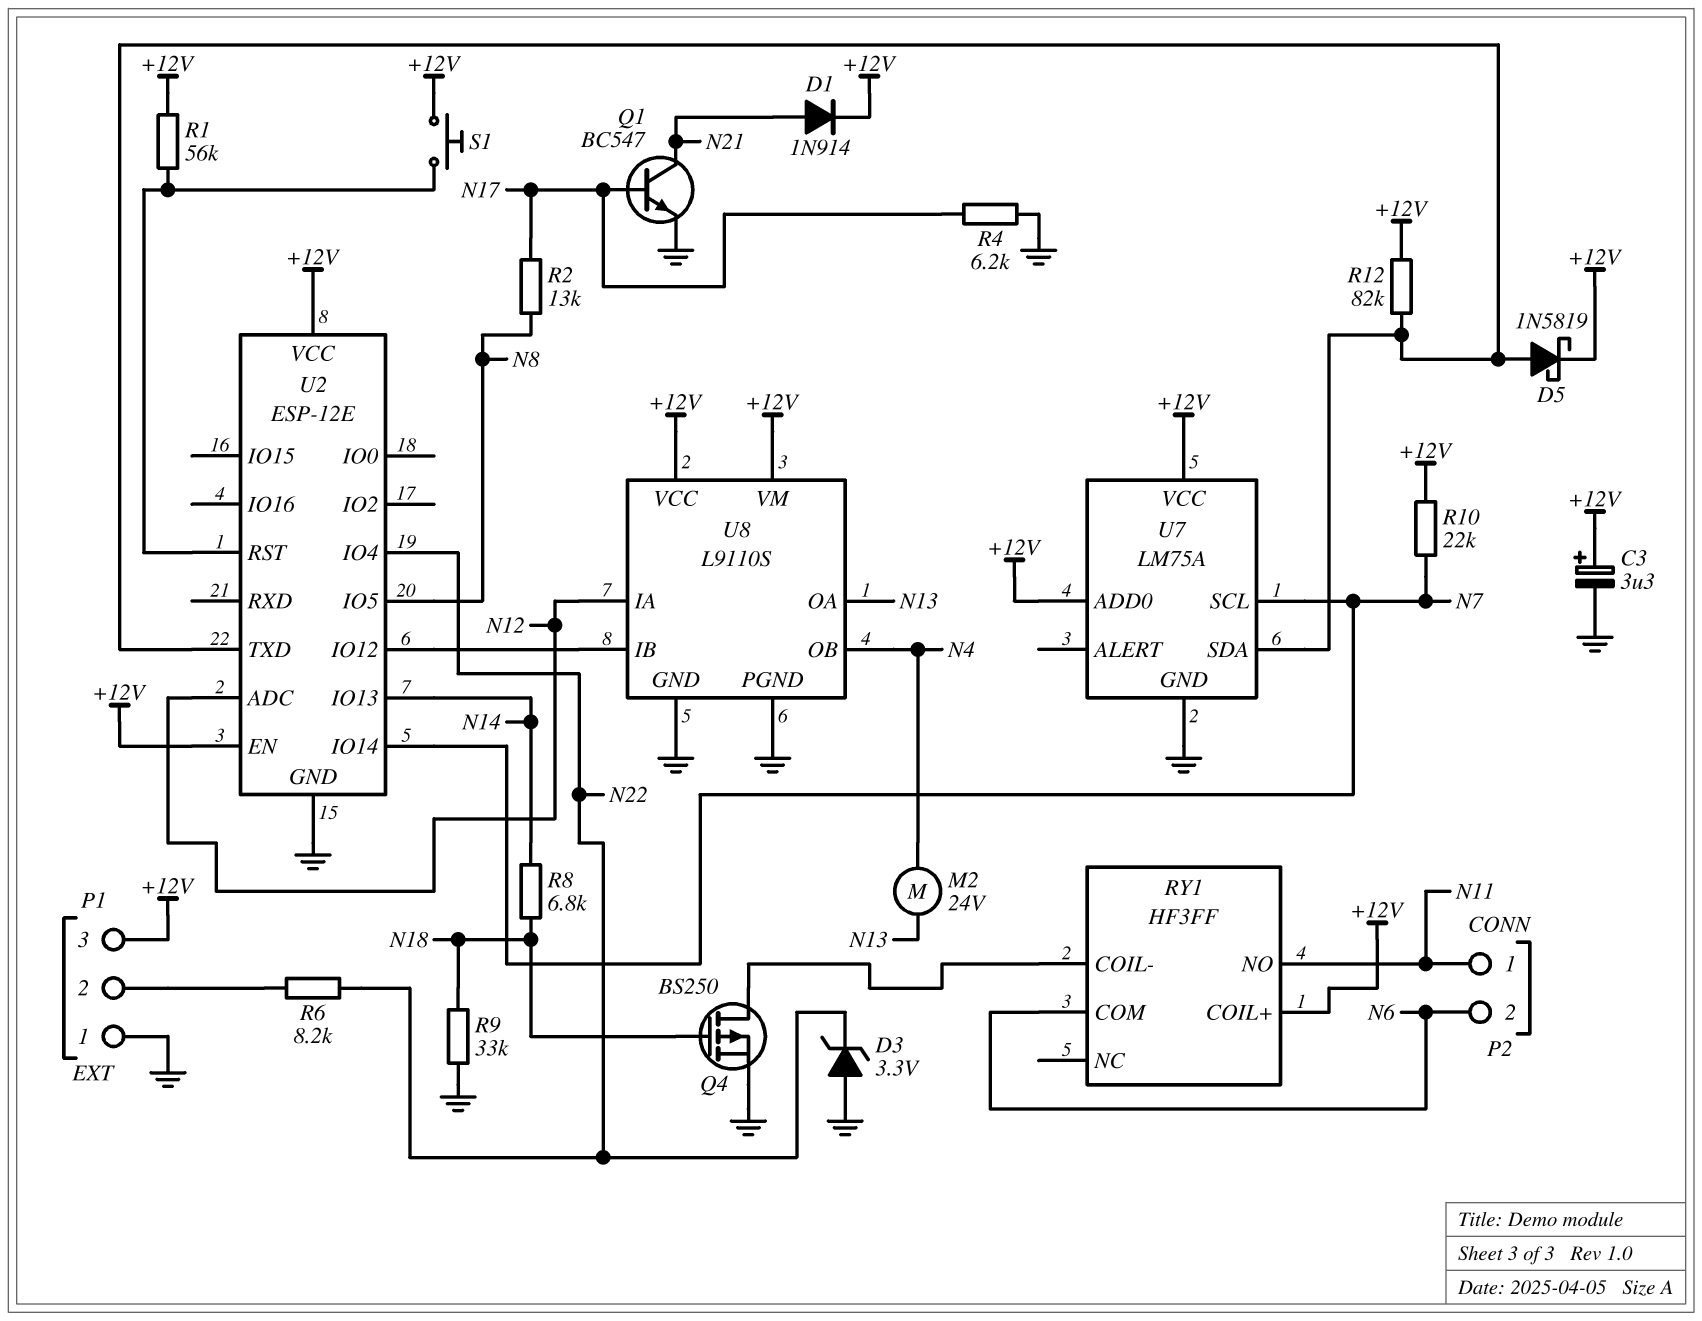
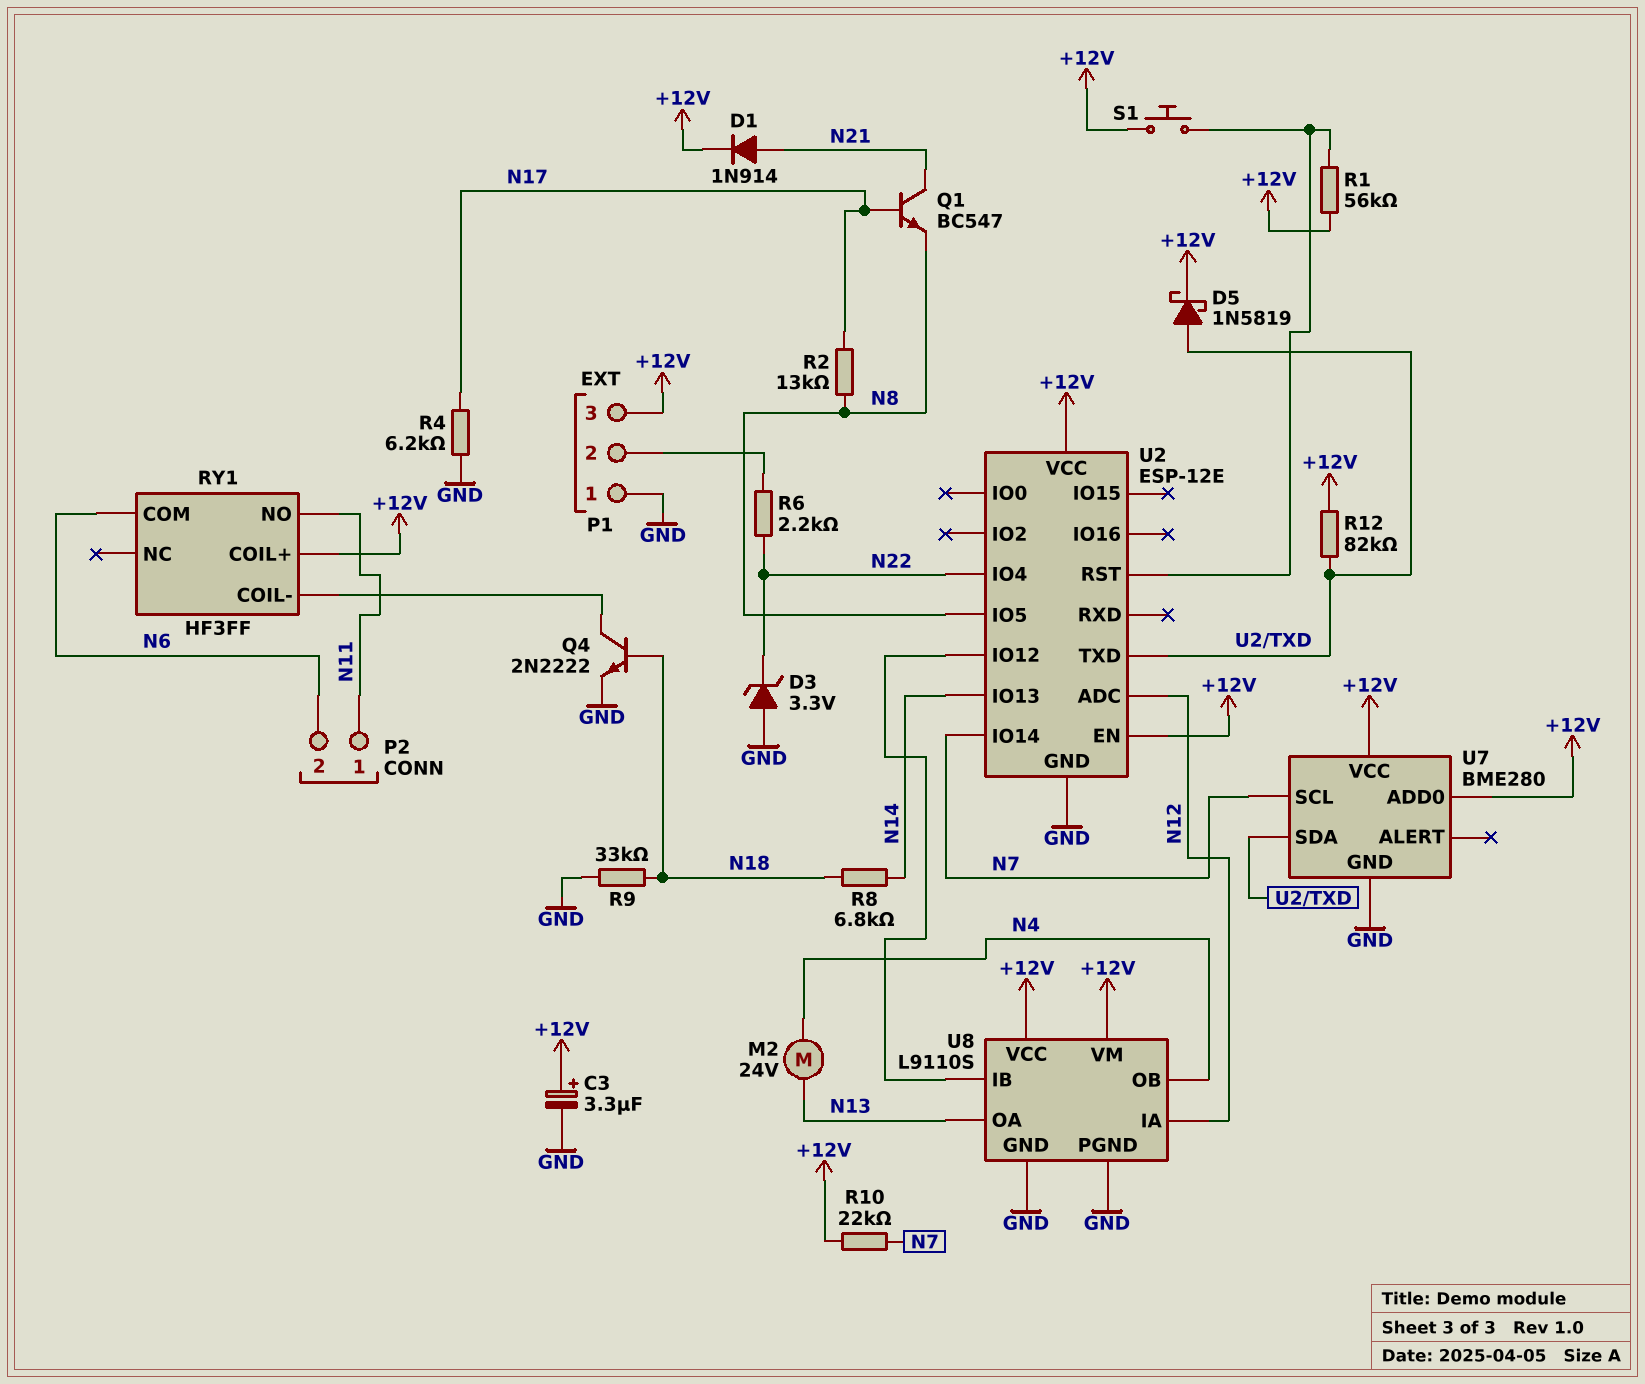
Q1: NPN BC547 (B N17, C N21, E GND) -> NPN BC547 (B N17, C N21, E N8)
Q4: PMOS BS250 (G N18, D RY1/COIL-, S GND) -> NPN 2N2222 (B N18, C RY1/COIL-, E GND)
R6: 8.2k (N22, P1/2) -> 2.2k (N22, P1/2)
U7: LM75A -> BME280

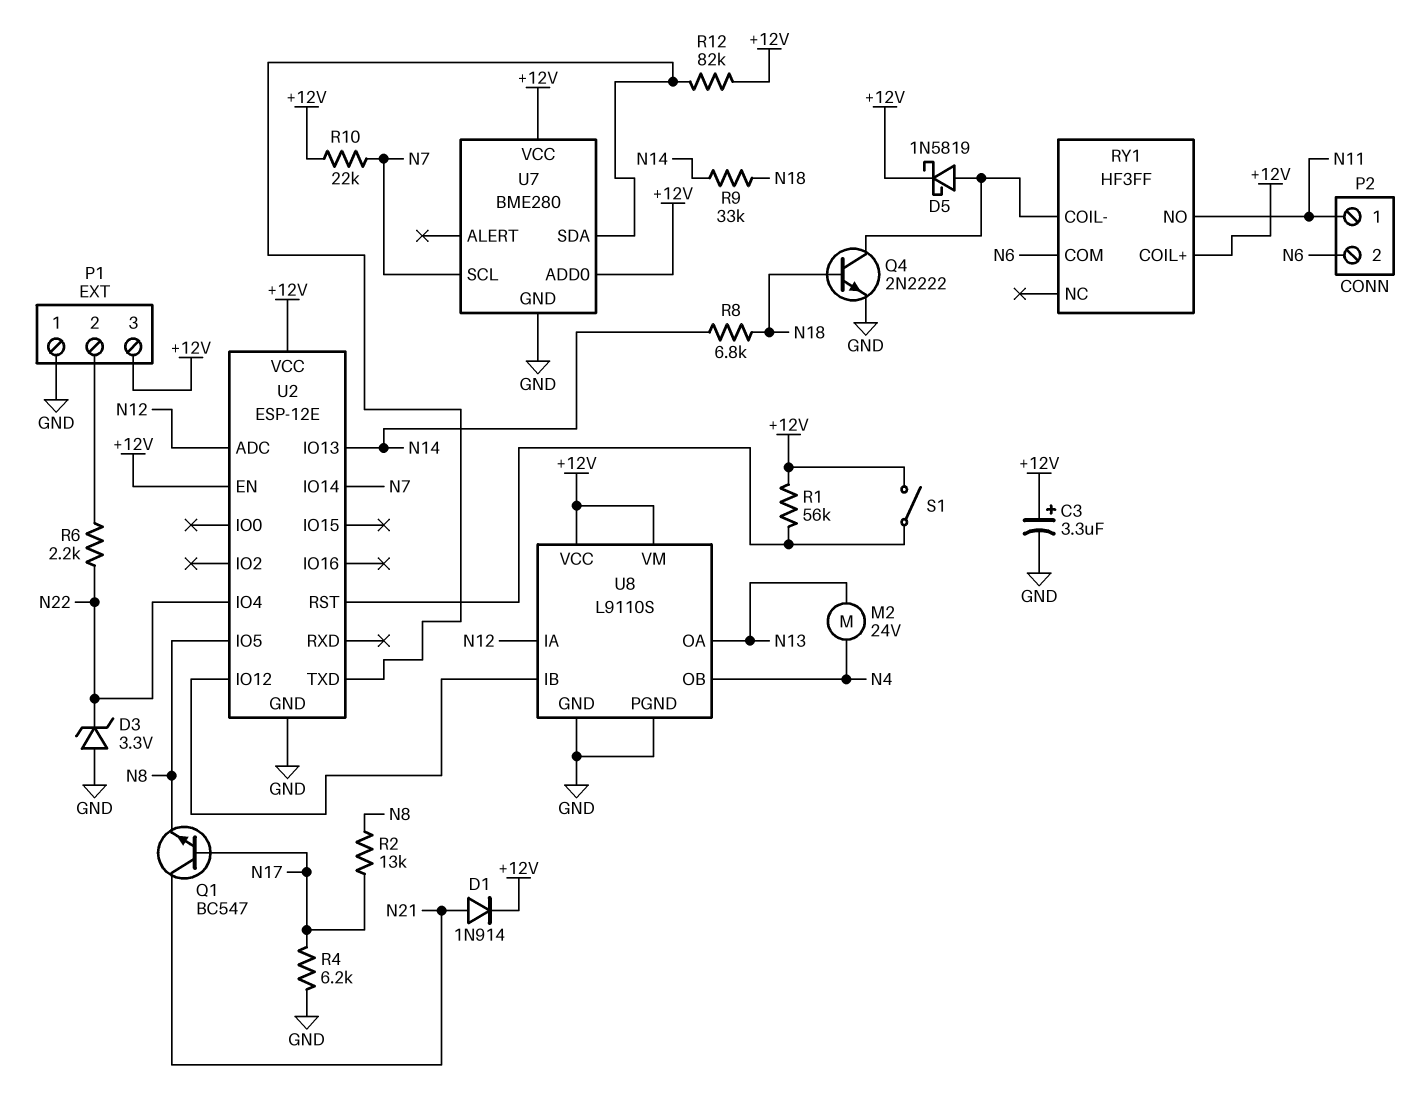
D5: schottky 1N5819 (A U2/TXD, K +12V) -> schottky 1N5819 (A RY1/COIL-, K +12V)
R9: 33k (GND, N18) -> 33k (N14, N18)
S1: button (+12V, U2/RST) -> switch (+12V, U2/RST)

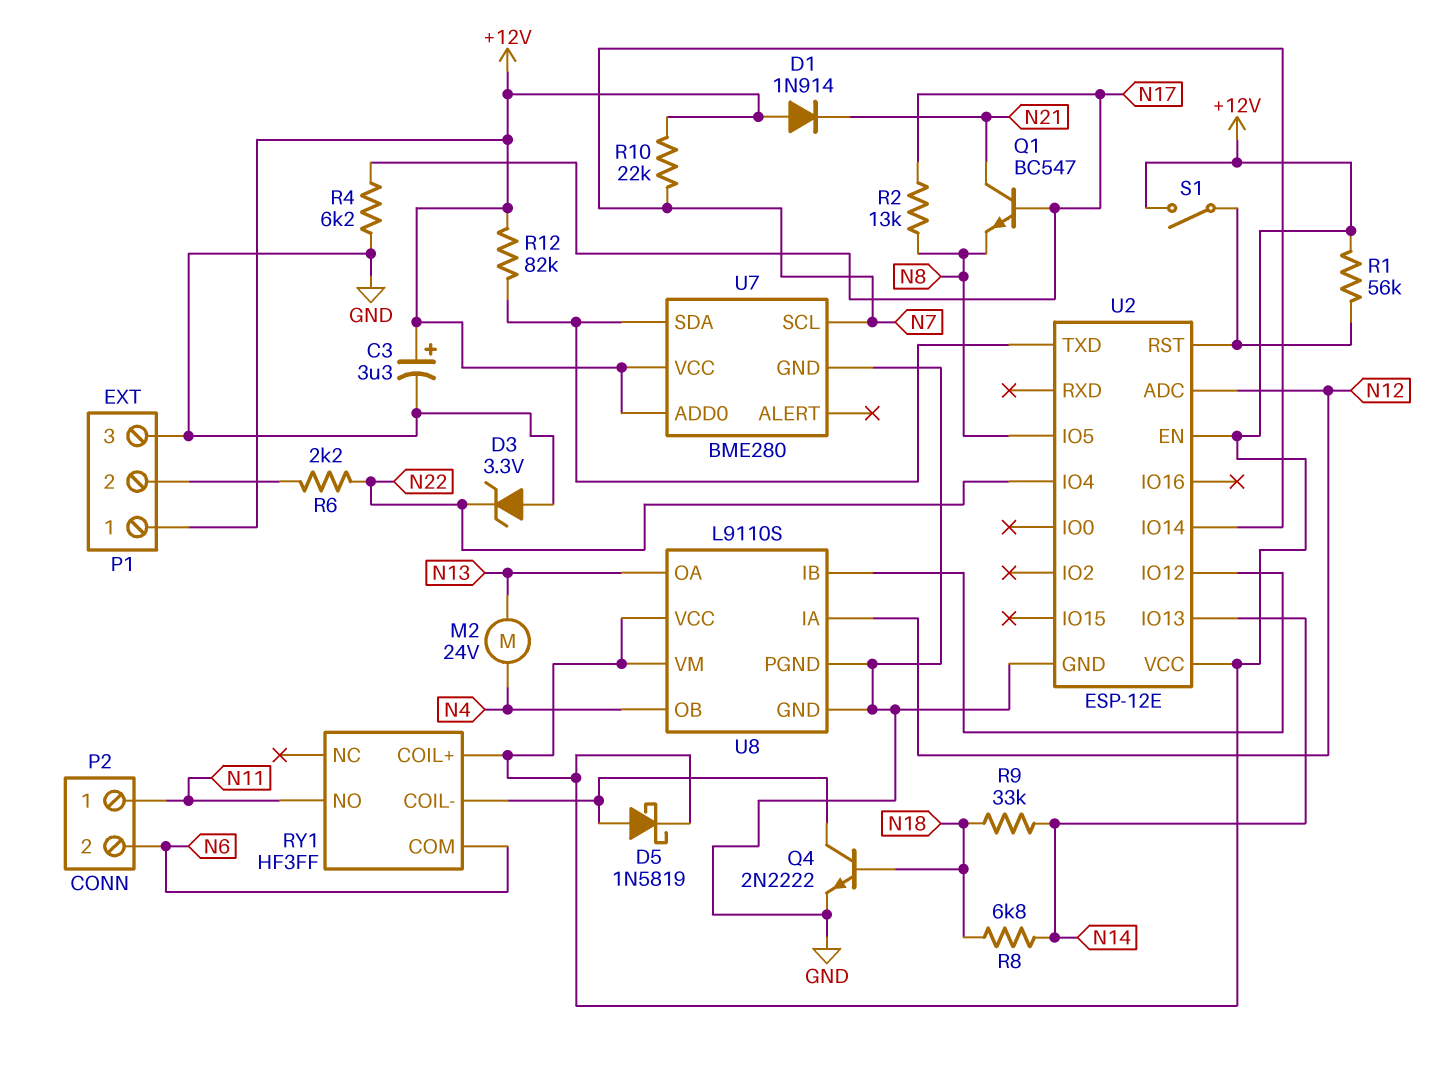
D1: diode 1N914 (A N21, K +12V) -> diode 1N914 (A +12V, K N21)
P1 pin 1: GND -> +12V
P1 pin 3: +12V -> GND

